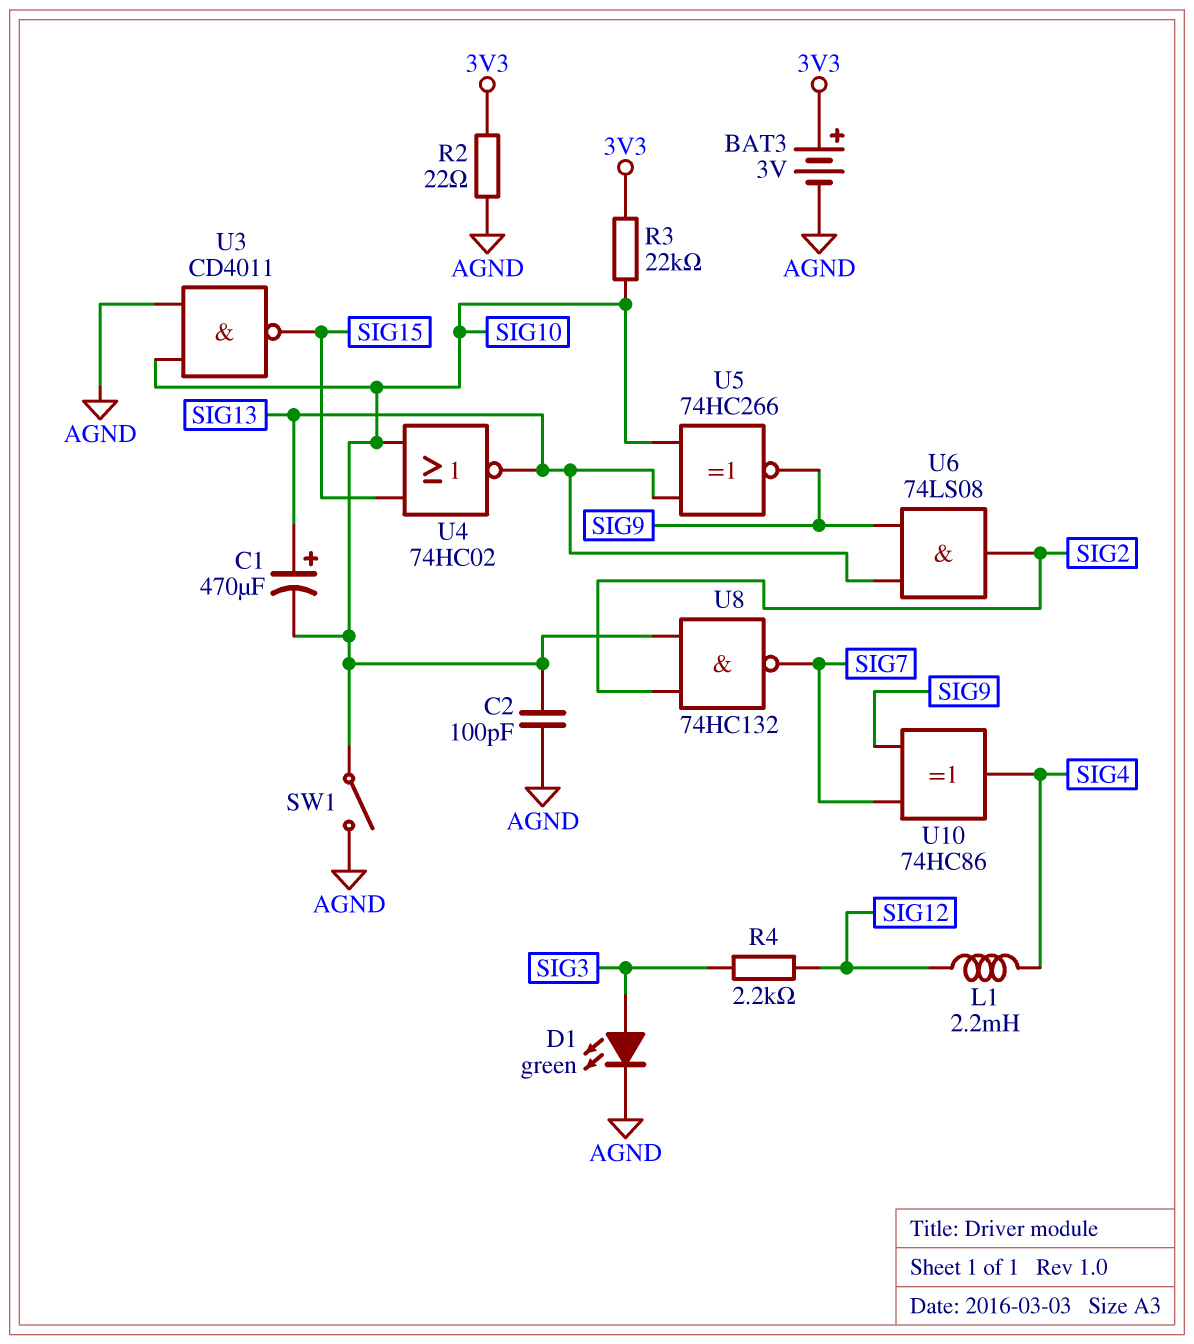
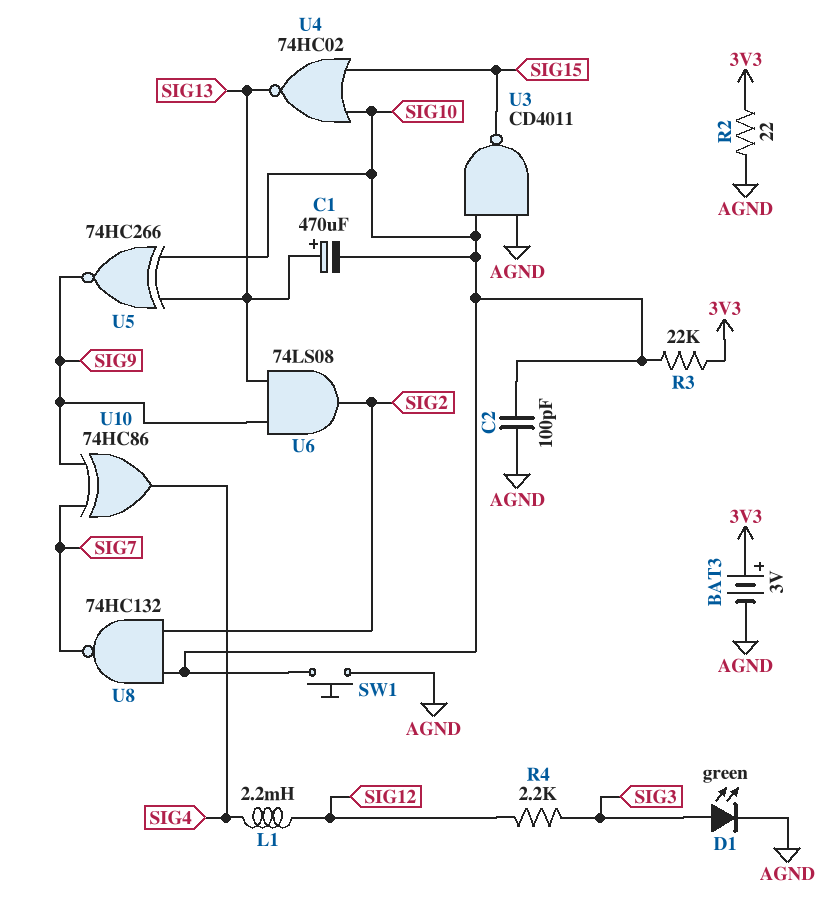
SW1: switch (AGND, SIG10) -> button (AGND, SIG10)

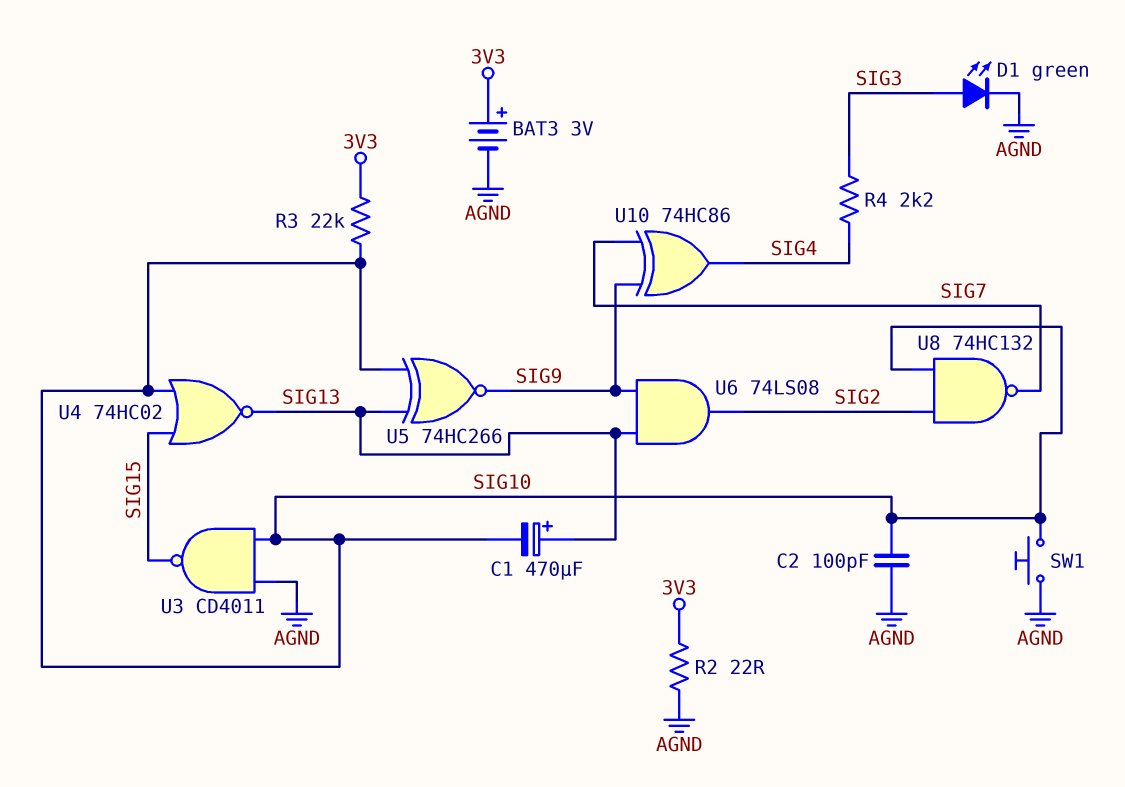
L1: 2.2mH (SIG4, SIG12) -> none
R4: 2.2k (SIG3, SIG12) -> 2.2k (SIG3, SIG4)

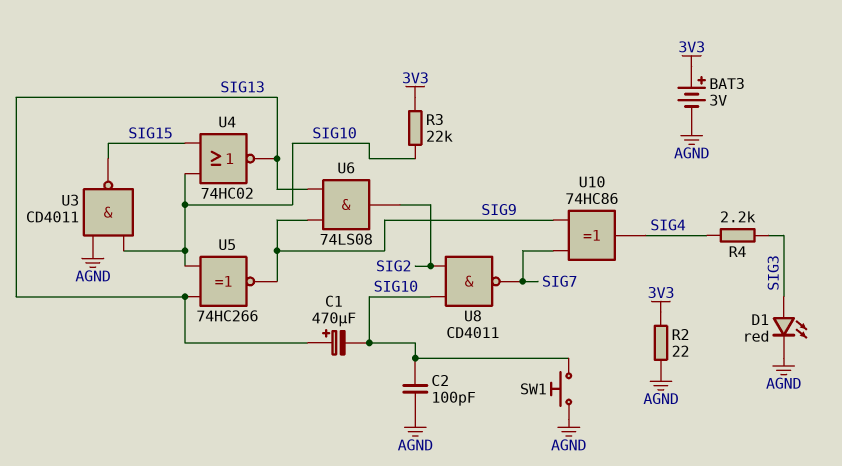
D1: LED green (A SIG3, K AGND) -> LED red (A SIG3, K AGND)
U8: NAND 74HC132 (in SIG2, in SIG10, out SIG7) -> NAND CD4011 (in SIG2, in SIG10, out SIG7)

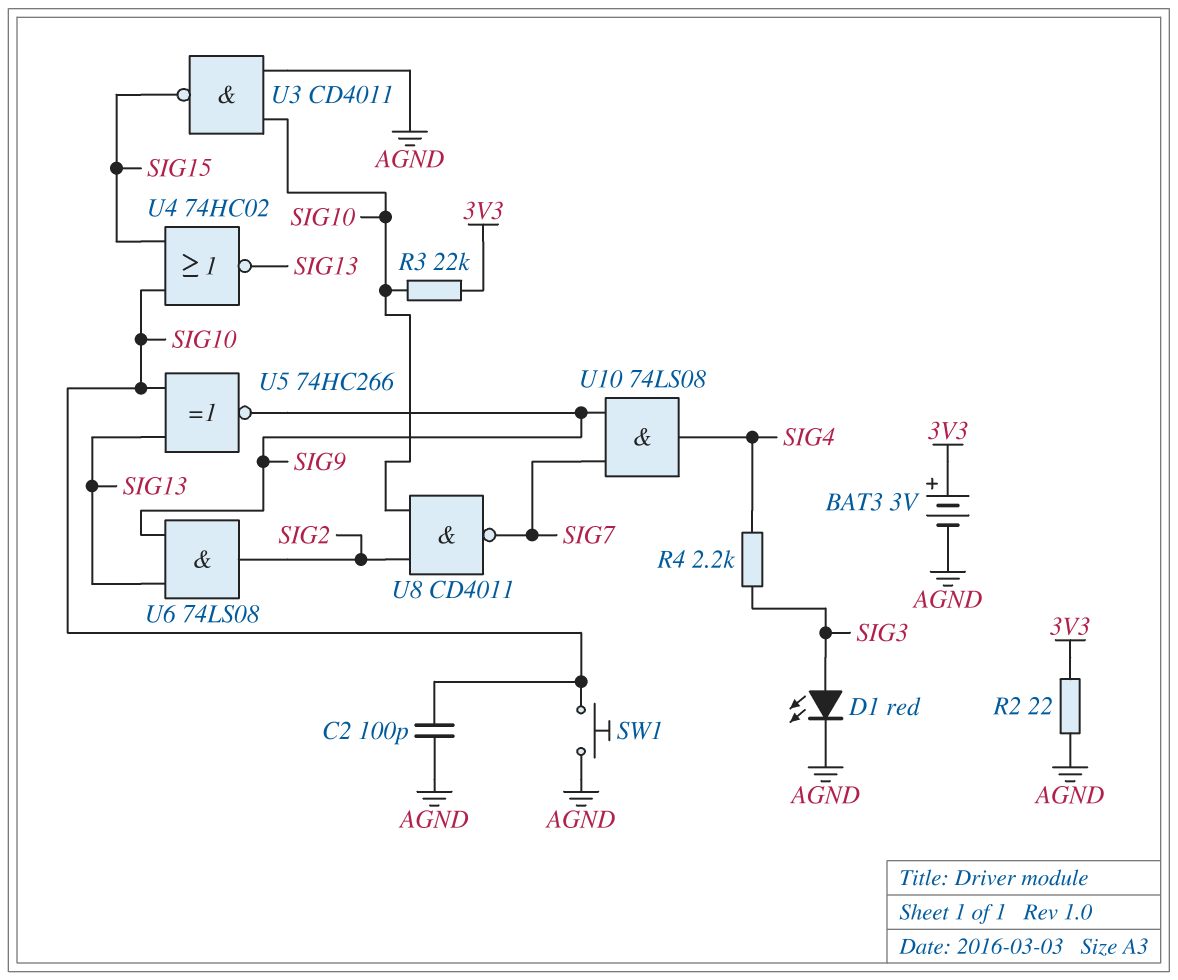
C1: 470uF (plus SIG13, minus SIG10) -> none
U10: XOR 74HC86 (in SIG7, in SIG9, out SIG4) -> AND 74LS08 (in SIG7, in SIG9, out SIG4)

